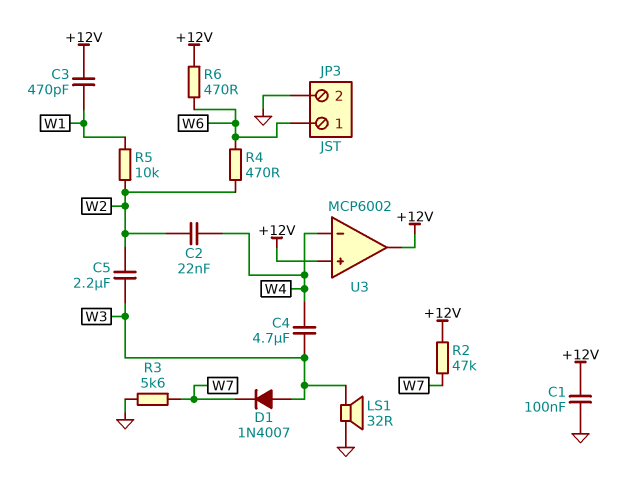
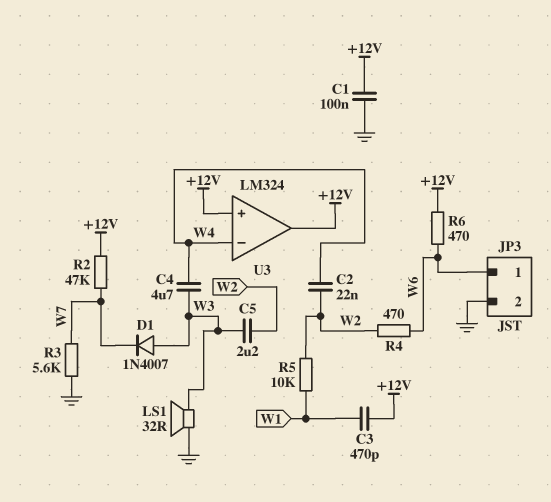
U3: MCP6002 -> LM324

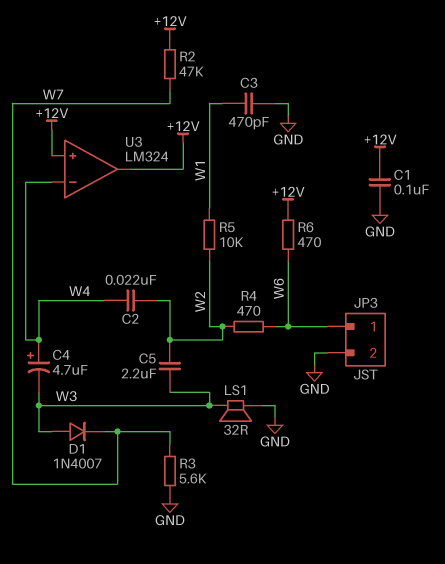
C3: 470pF (+12V, W1) -> 470pF (GND, W1)
C4: 4.7uF (W3, W4) -> 4.7uF (plus W4, minus W3)

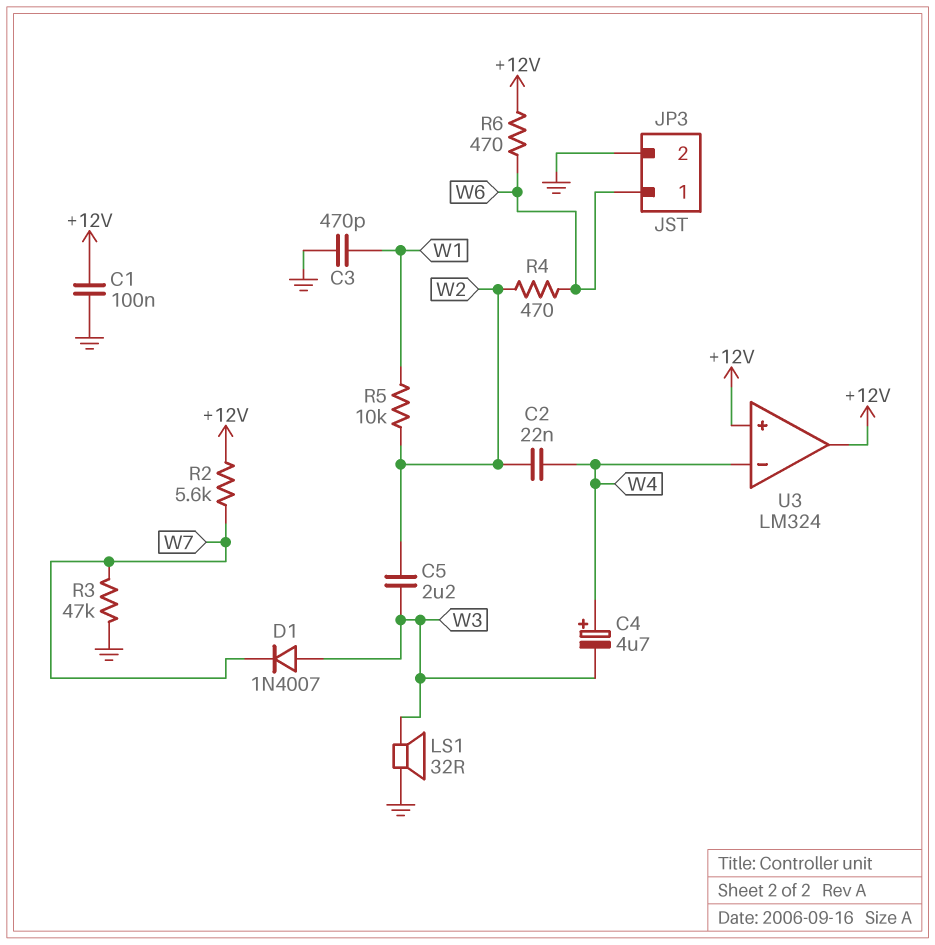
R2: 47k (+12V, W7) -> 5.6k (+12V, W7)
R3: 5.6k (GND, W7) -> 47k (GND, W7)

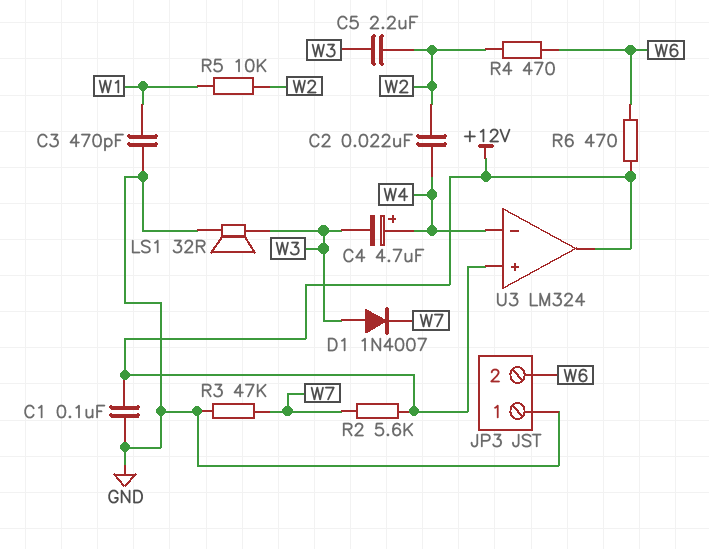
JP3 pin 1: W6 -> GND
JP3 pin 2: GND -> W6

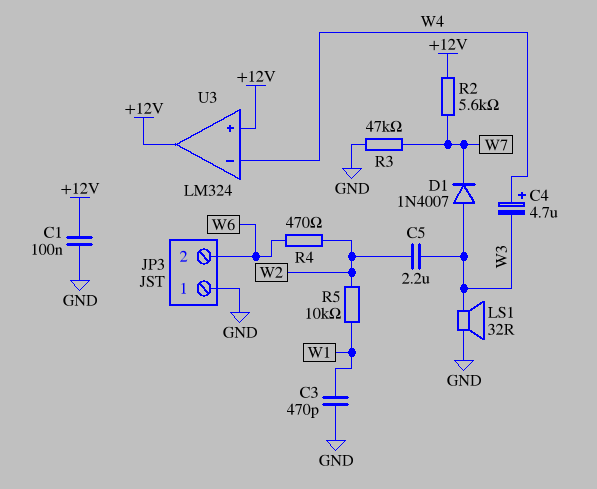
C2: 22nF (W2, W4) -> none
R6: 470 (+12V, W6) -> none

